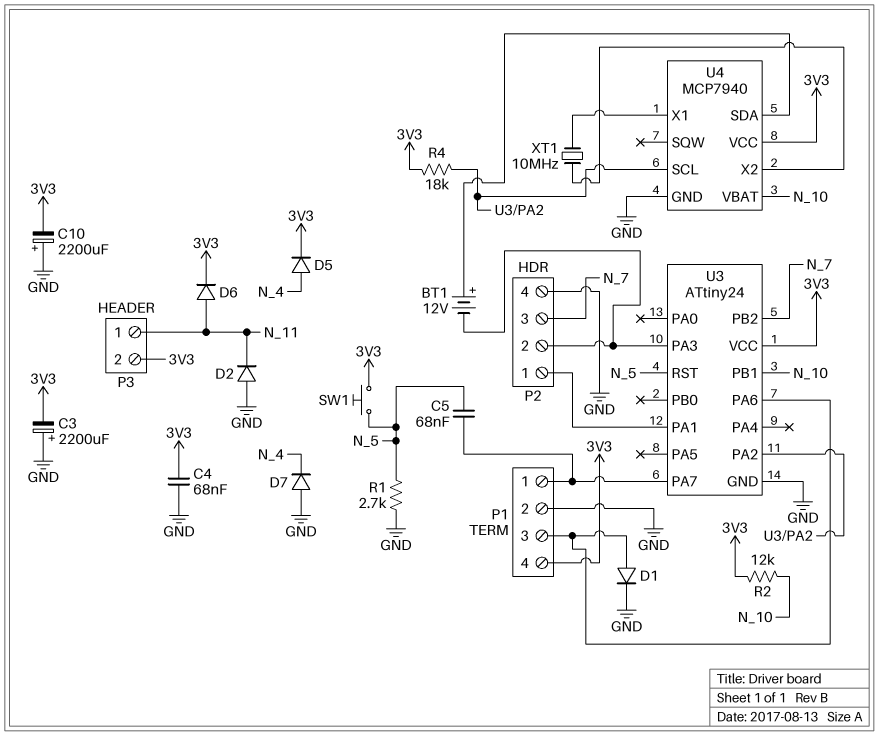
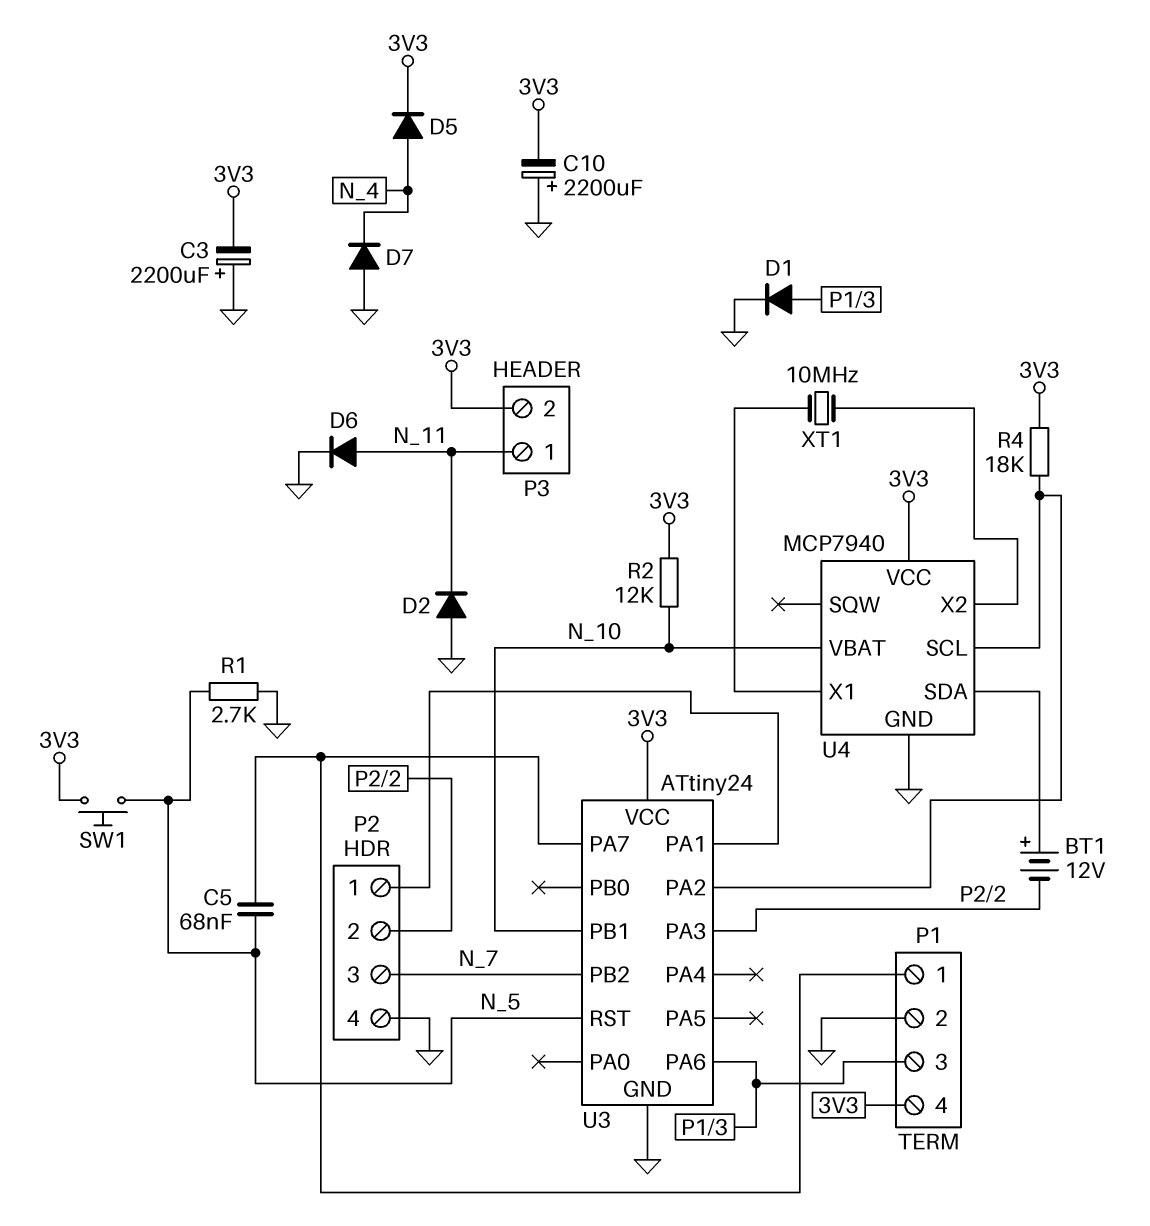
C4: 68nF (3V3, GND) -> none
D6: diode (A N_11, K 3V3) -> diode (A N_11, K GND)

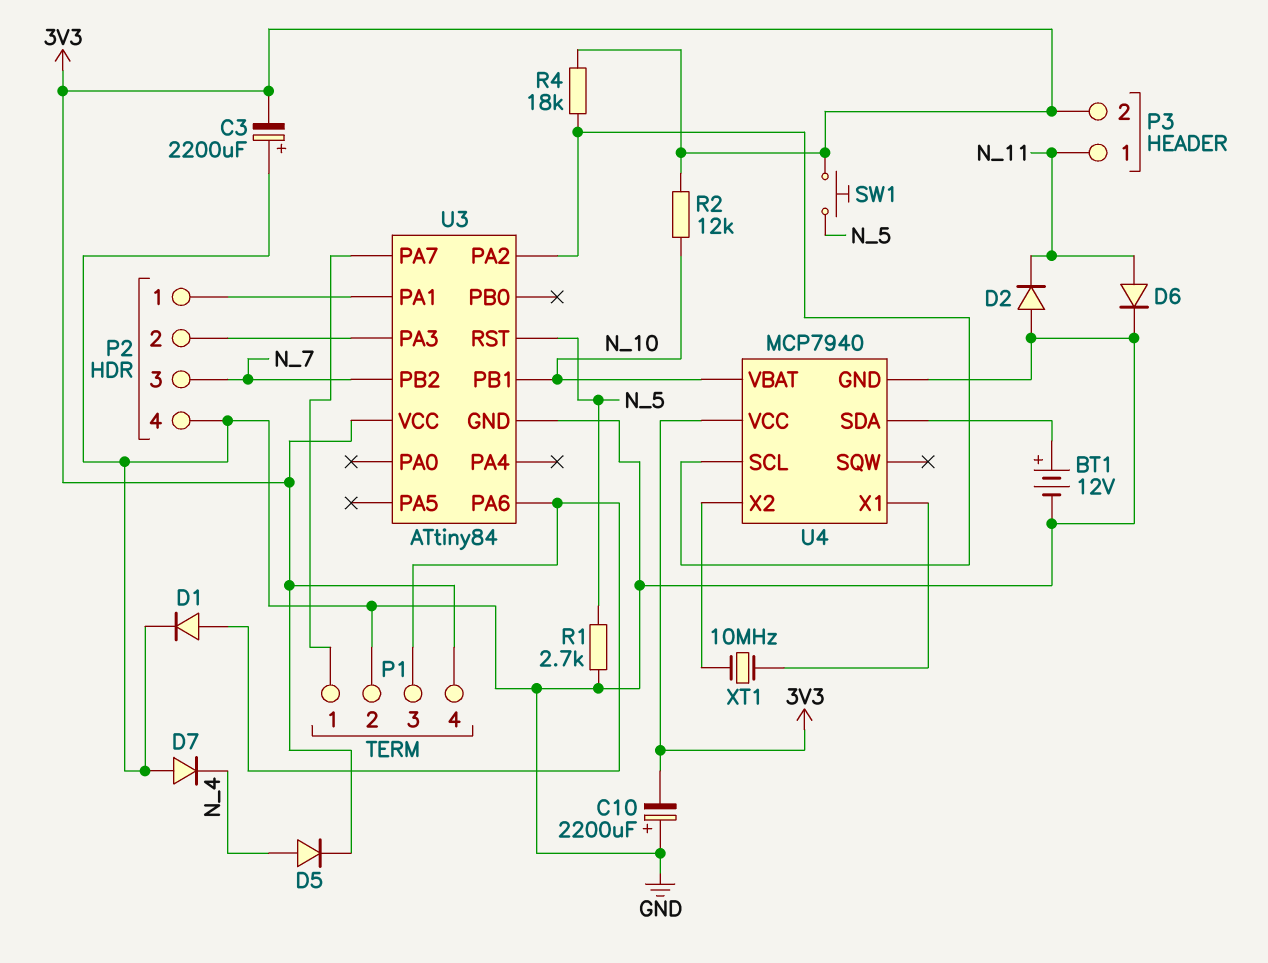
BT1: 12V (plus U4/SDA, minus P2/2) -> 12V (plus U4/SDA, minus GND)
C5: 68nF (N_5, P1/1) -> none
U3: ATtiny24 -> ATtiny84

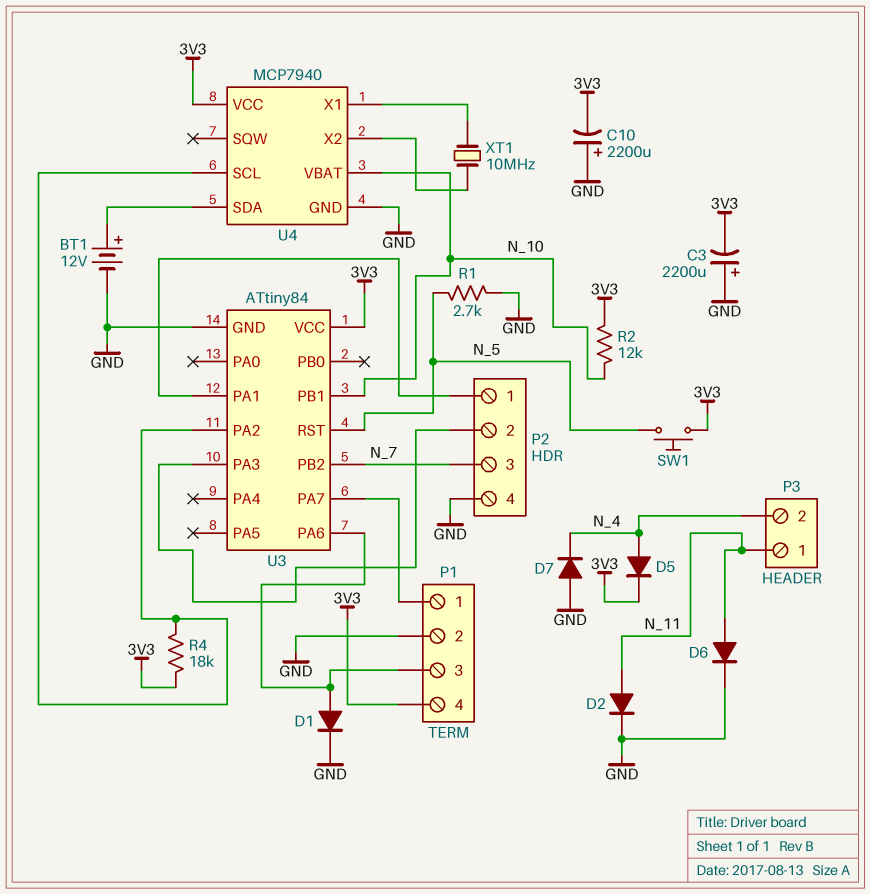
D2: diode (A GND, K N_11) -> diode (A N_11, K GND)
P3 pin 2: 3V3 -> N_4

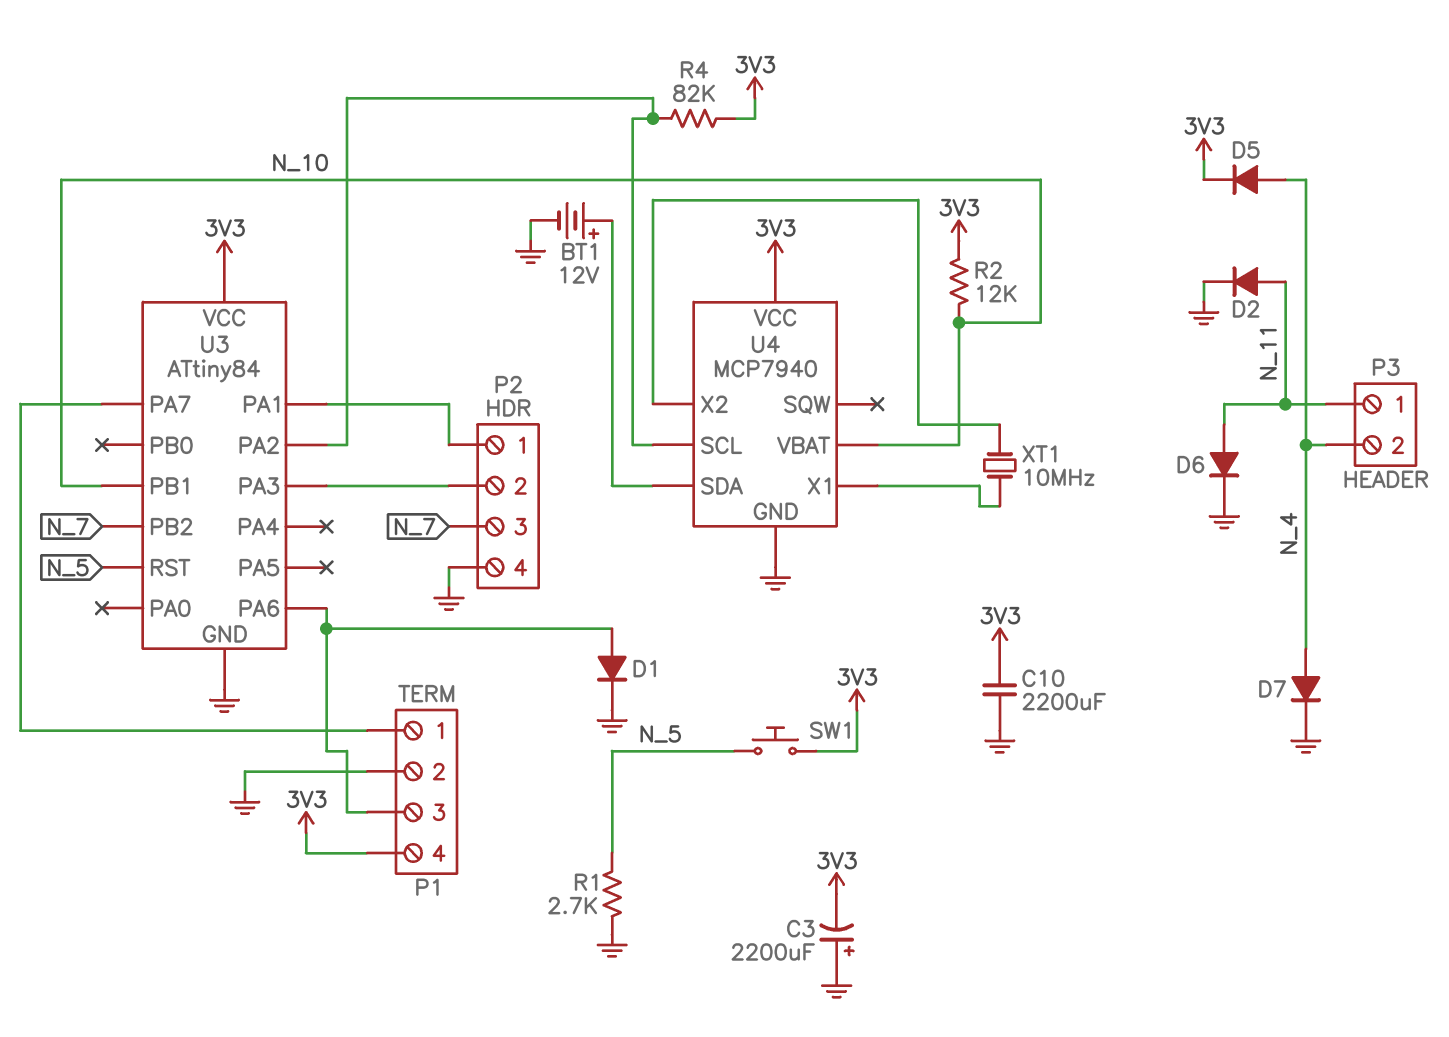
C10: 2200uF (plus GND, minus 3V3) -> 2200uF (3V3, GND)
D7: diode (A GND, K N_4) -> diode (A N_4, K GND)
R4: 18k (3V3, U3/PA2) -> 82k (3V3, U3/PA2)

